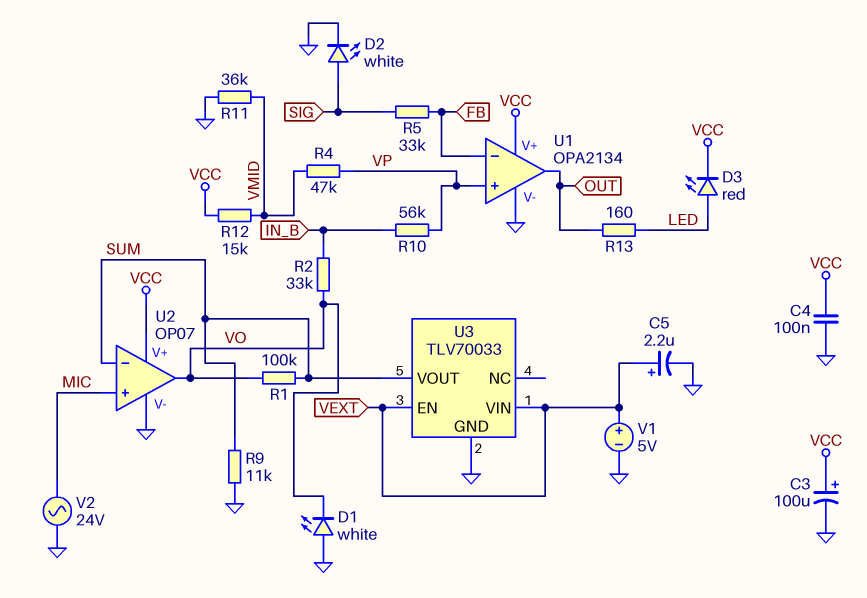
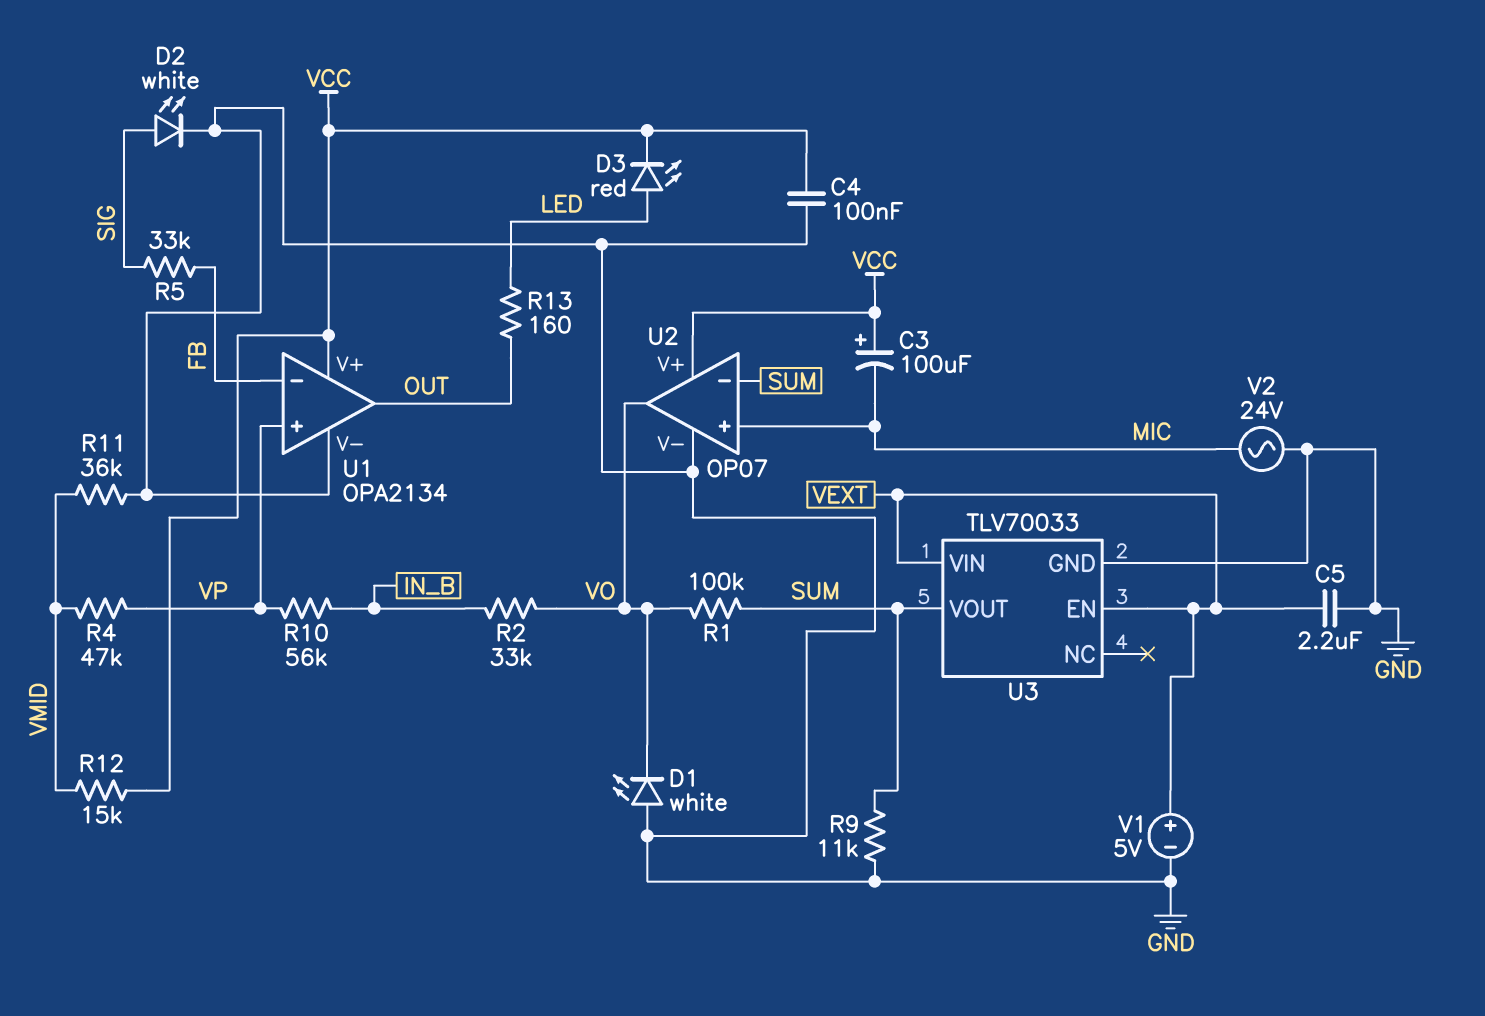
C3: 100uF (plus VCC, minus GND) -> 100uF (plus VCC, minus MIC)
C5: 2.2uF (plus VEXT, minus GND) -> 2.2uF (GND, VEXT)

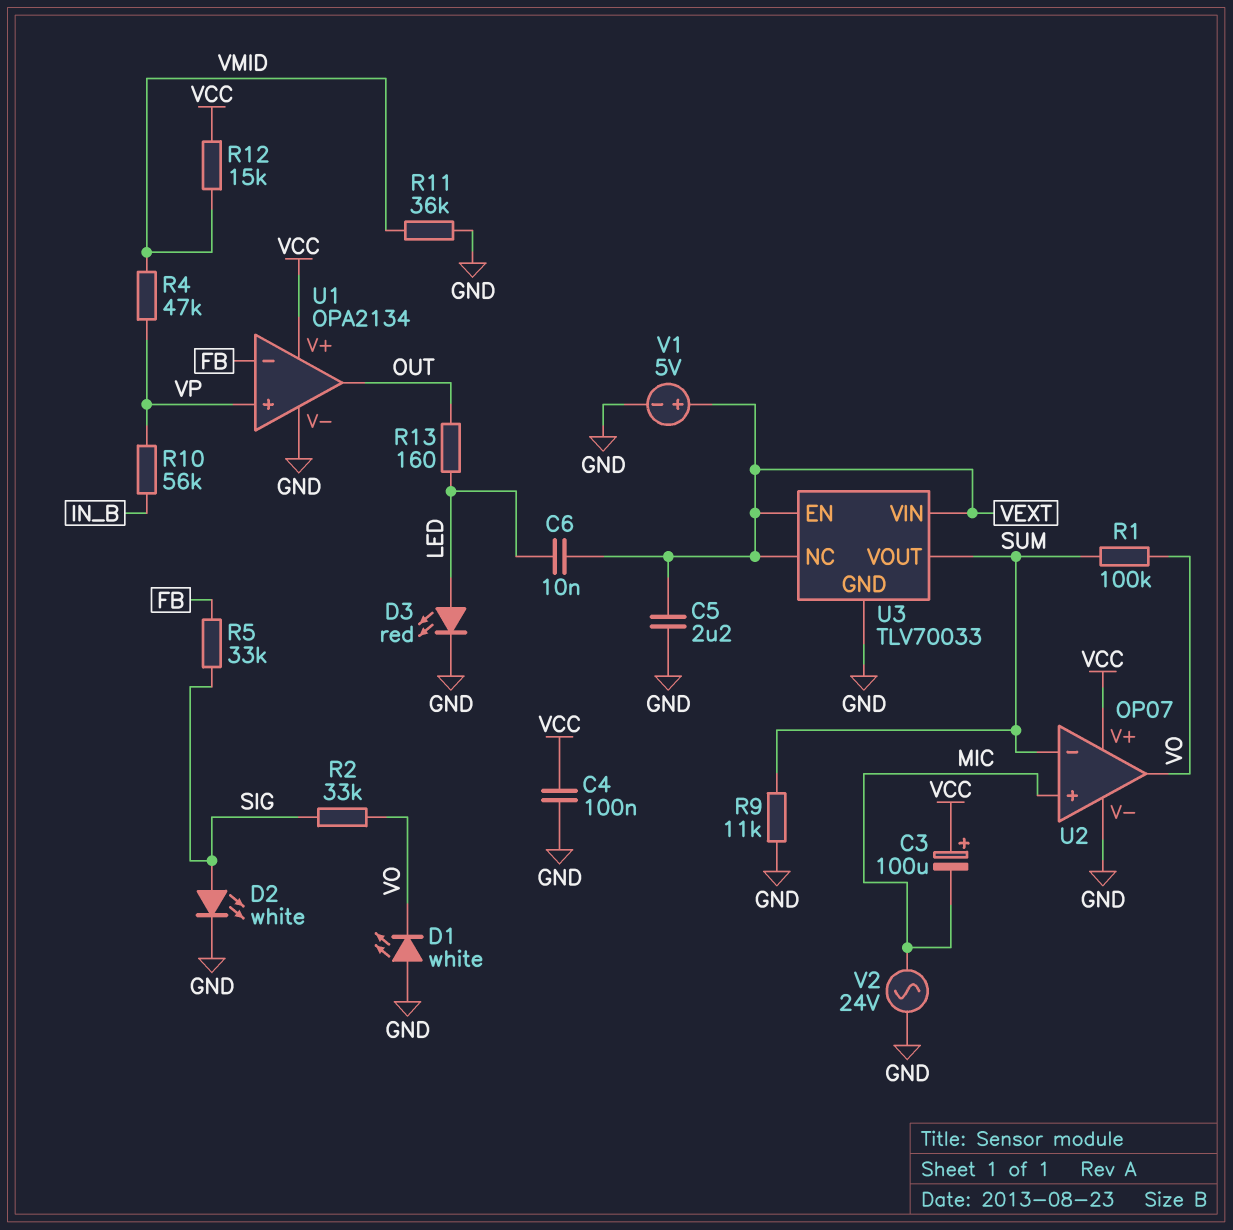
C6: none -> 10nF (LED, VEXT)
D3: LED red (A LED, K VCC) -> LED red (A LED, K GND)
R2: 33k (IN_B, VO) -> 33k (SIG, VO)
U3 pin NC: none -> VEXT

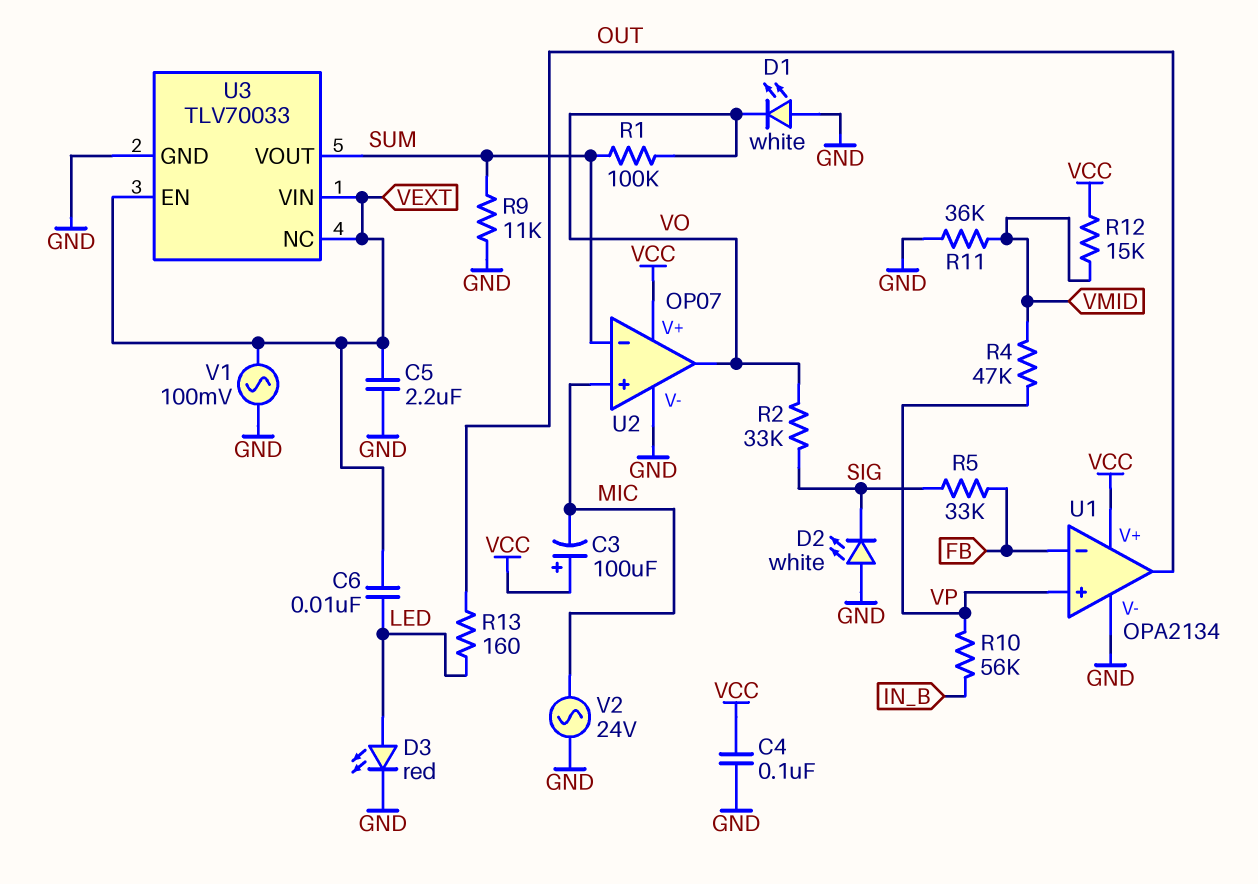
D2: LED white (A SIG, K GND) -> LED white (A GND, K SIG)
V1: 5V (plus VEXT, minus GND) -> AC 100mV (GND, VEXT)

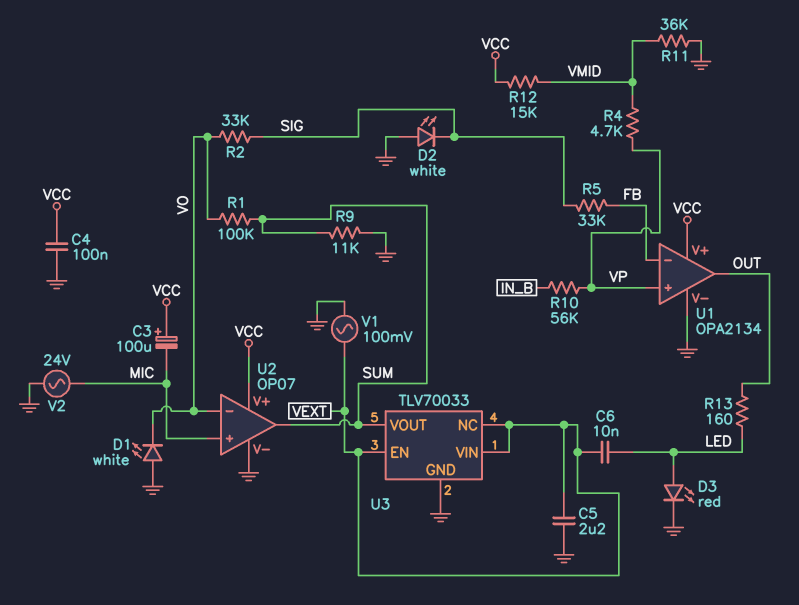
R4: 47k (VMID, VP) -> 4.7k (VMID, VP)
U2 pin in-: SUM -> VO
U2 pin out: VO -> SUM

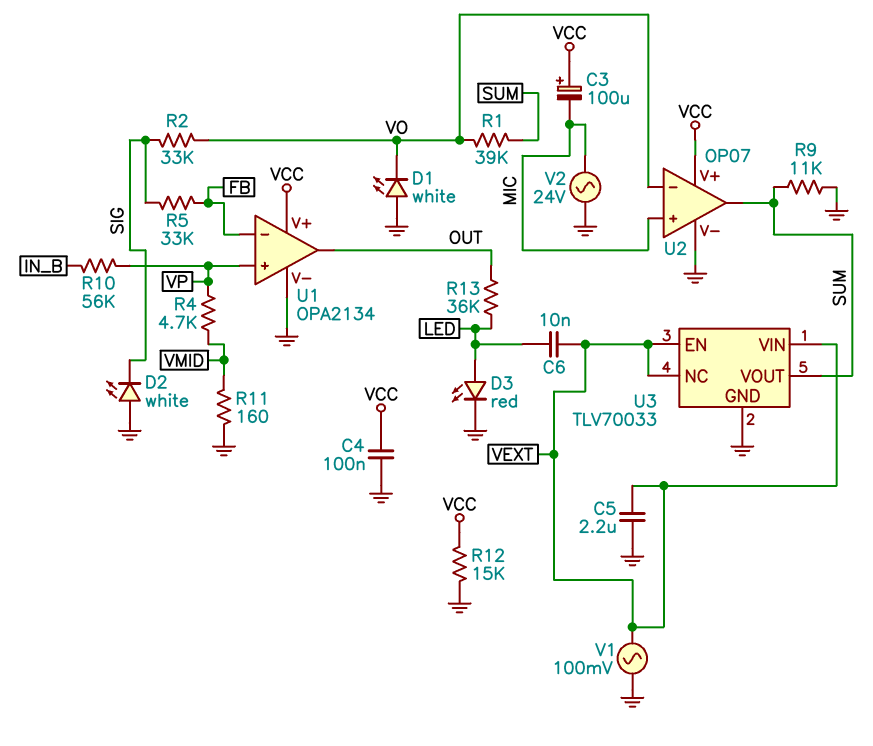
R1: 100k (SUM, VO) -> 39k (SUM, VO)
R11: 36k (GND, VMID) -> 160 (GND, VMID)
R12: 15k (VCC, VMID) -> 15k (GND, VCC)
R13: 160 (LED, OUT) -> 36k (LED, OUT)

